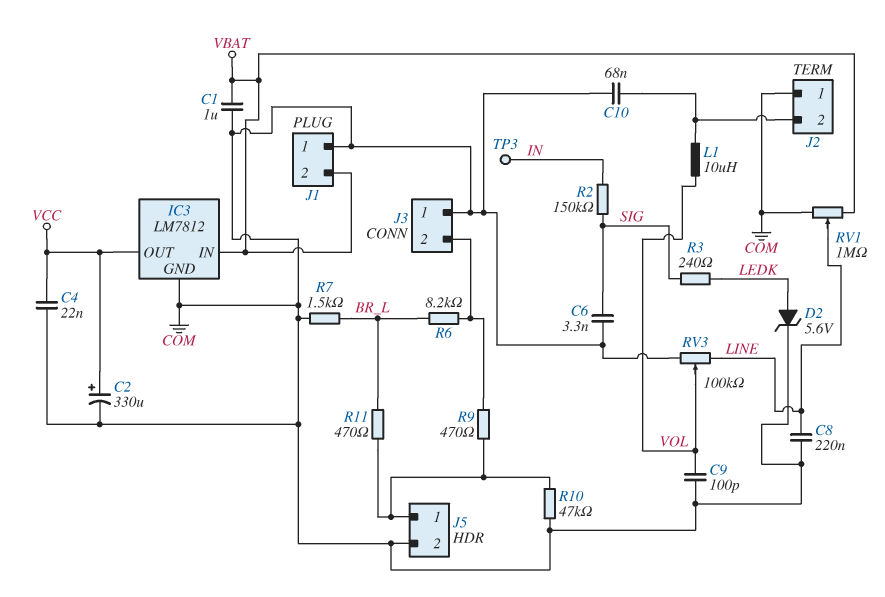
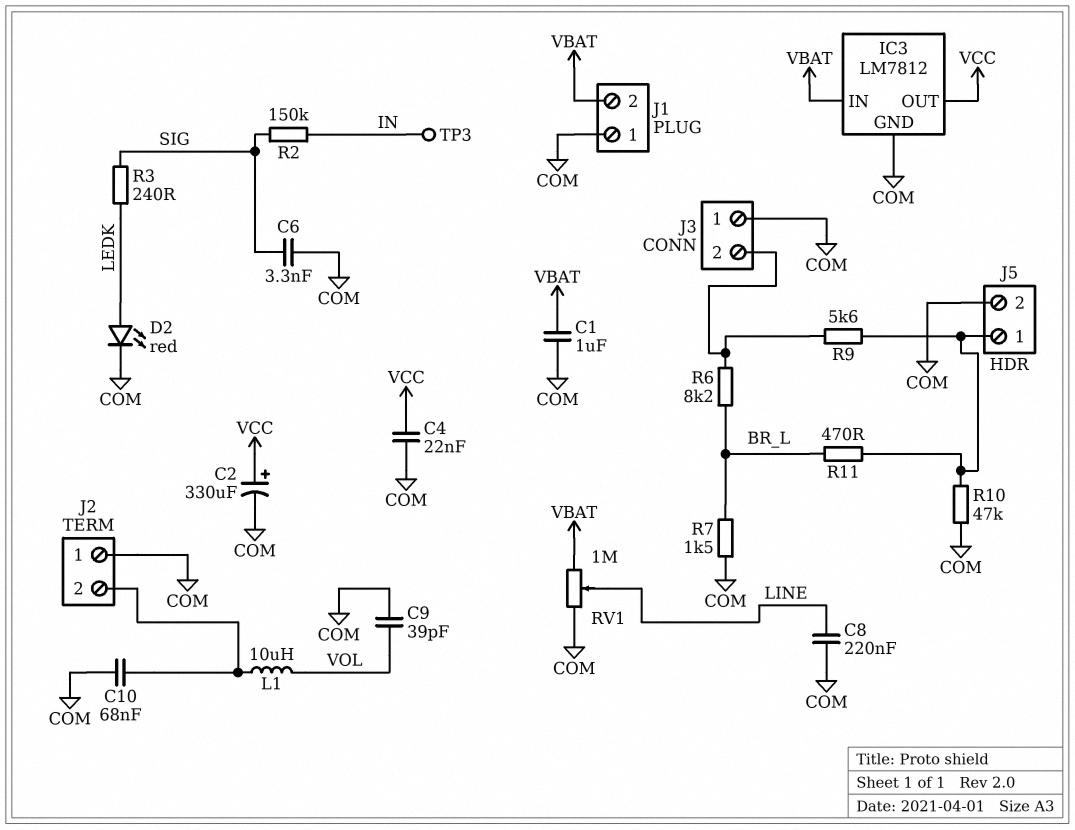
C9: 100pF (COM, VOL) -> 39pF (COM, VOL)
D2: zener 5.6V (A LEDK, K COM) -> LED red (A LEDK, K COM)
R9: 470 (J3/2, J5/1) -> 5.6k (J3/2, J5/1)
RV3: 100k (COM, LINE, wiper VOL) -> none

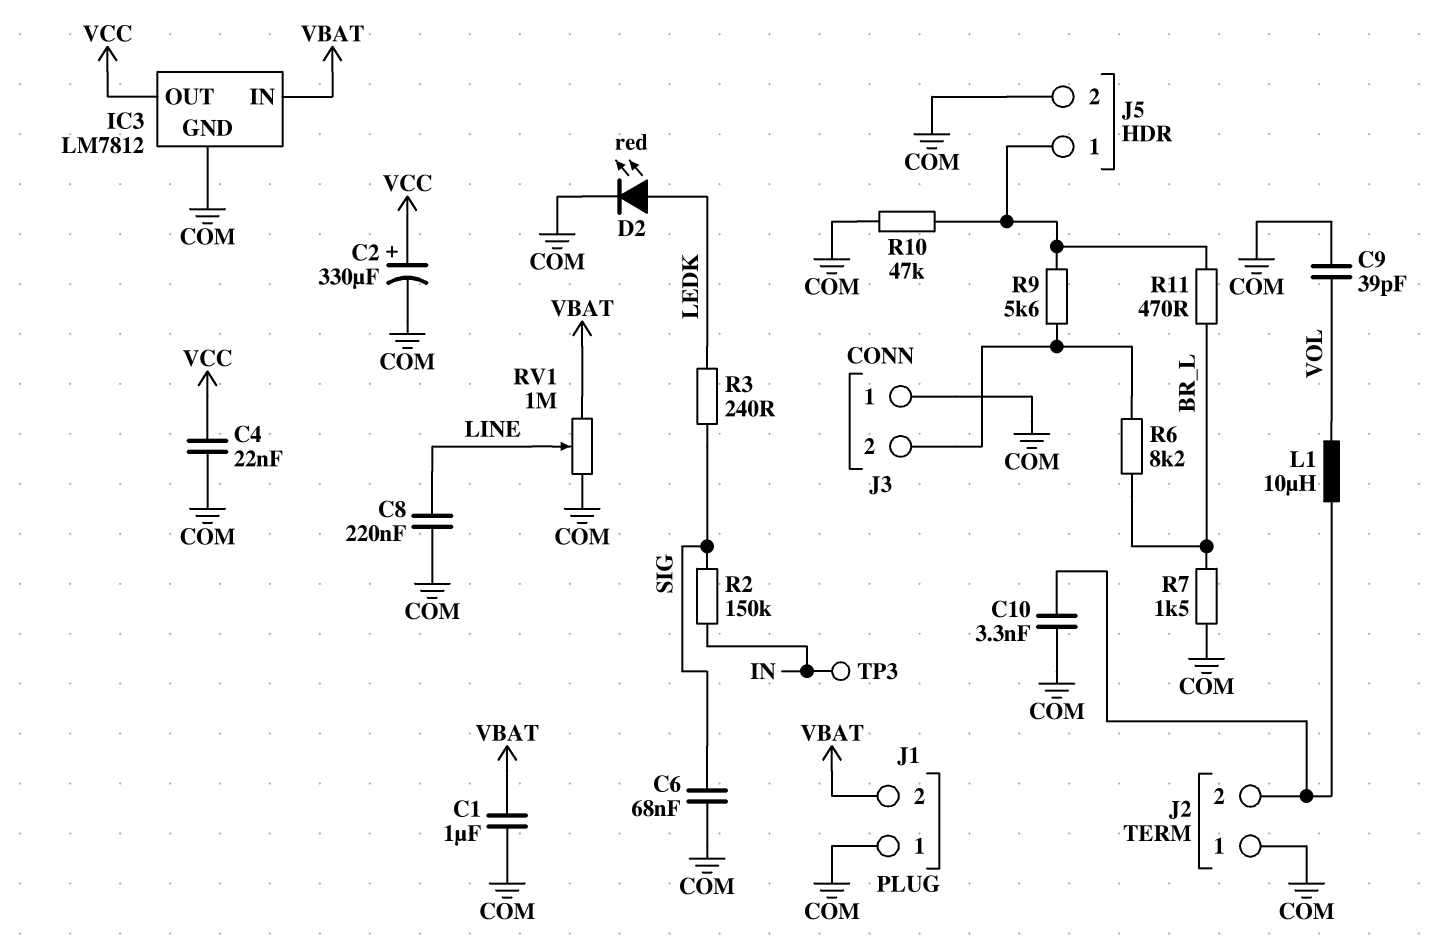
C6: 3.3nF (COM, SIG) -> 68nF (COM, SIG)
C10: 68nF (COM, J2/2) -> 3.3nF (COM, J2/2)

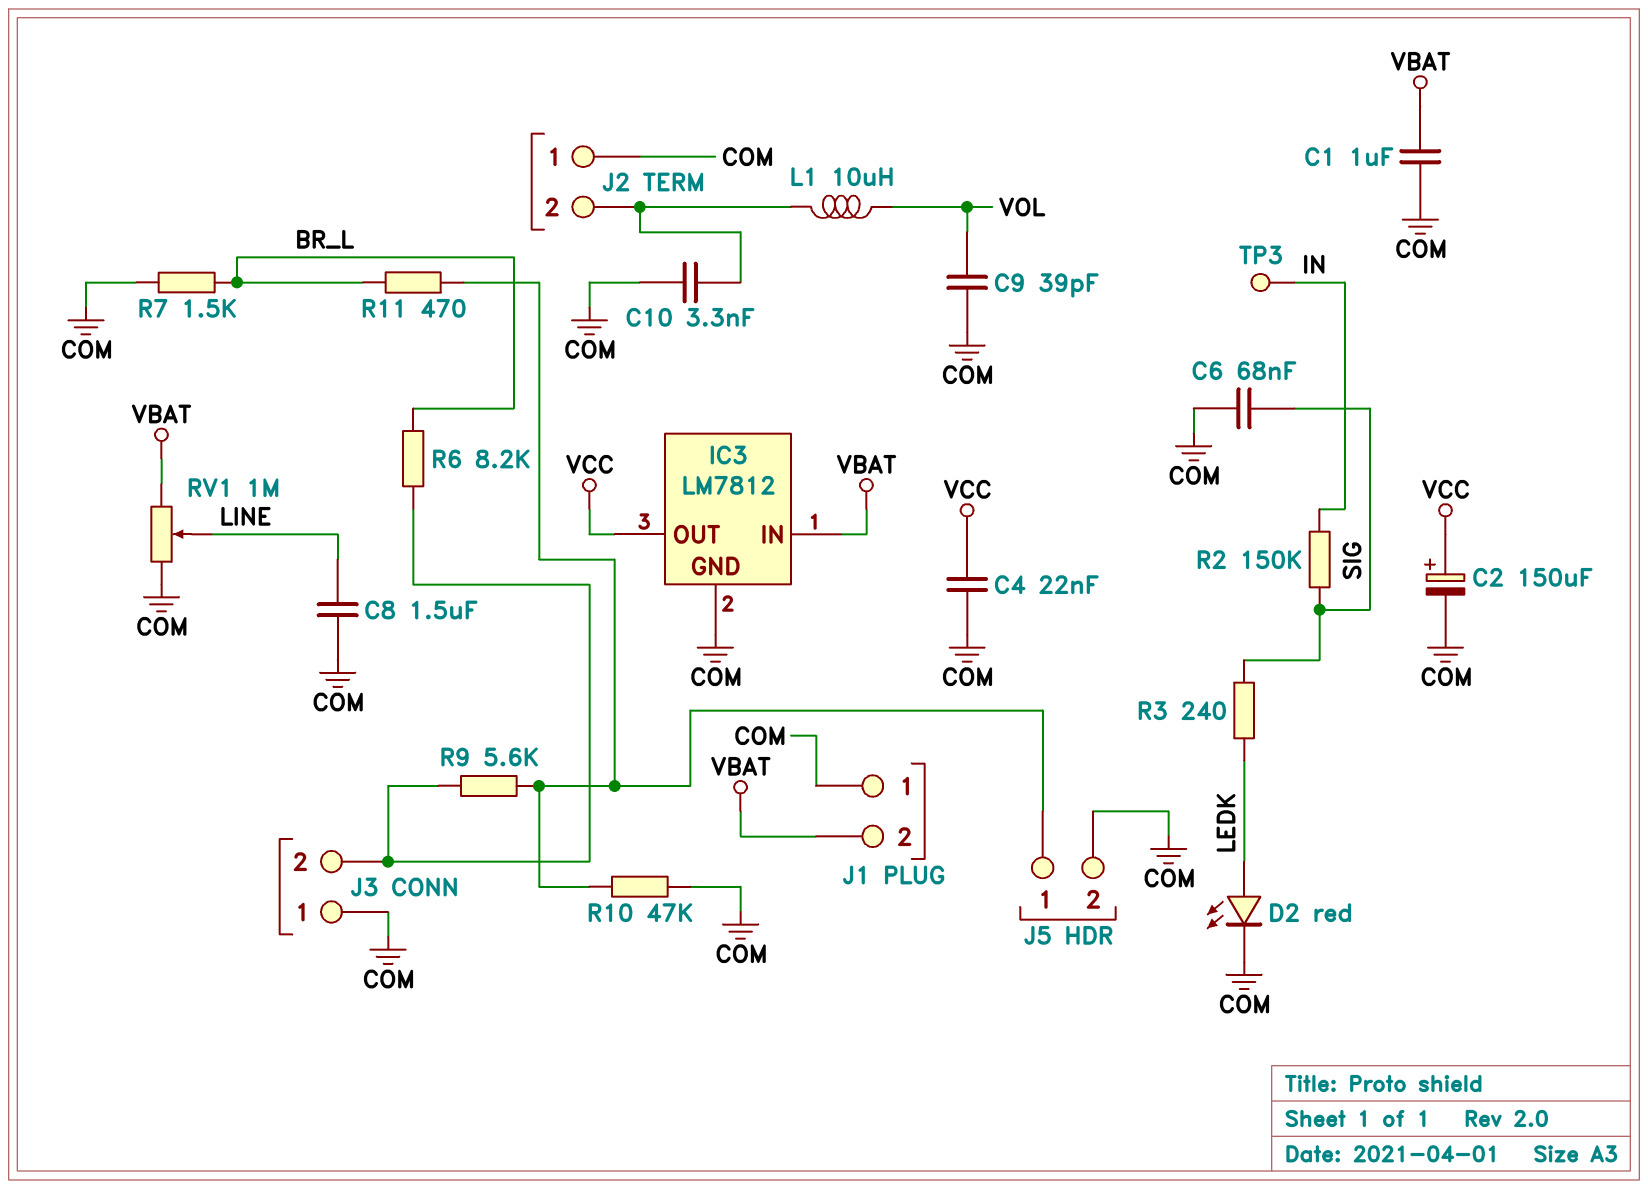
C2: 330uF (plus VCC, minus COM) -> 150uF (plus VCC, minus COM)
C8: 220nF (COM, LINE) -> 1.5uF (COM, LINE)

